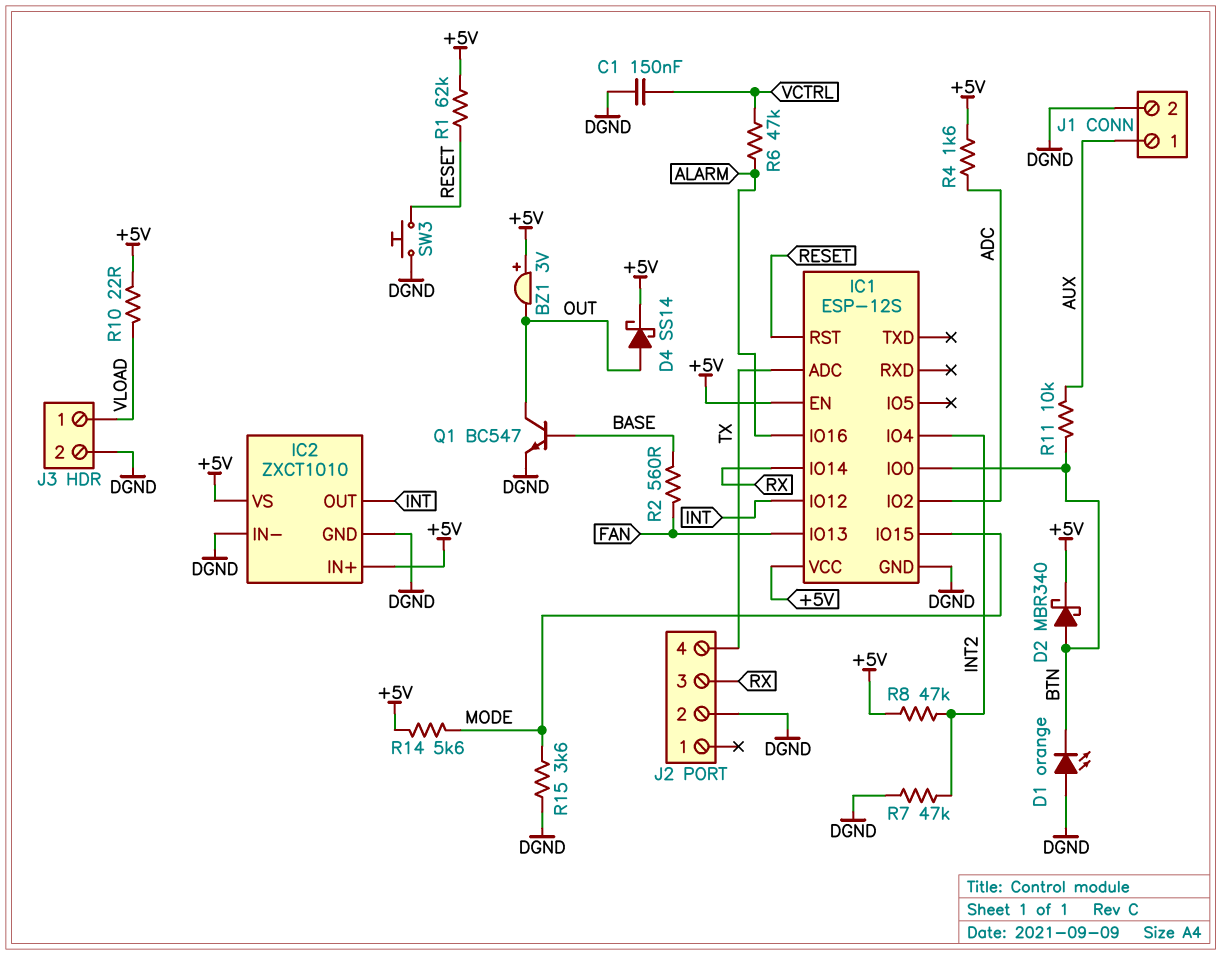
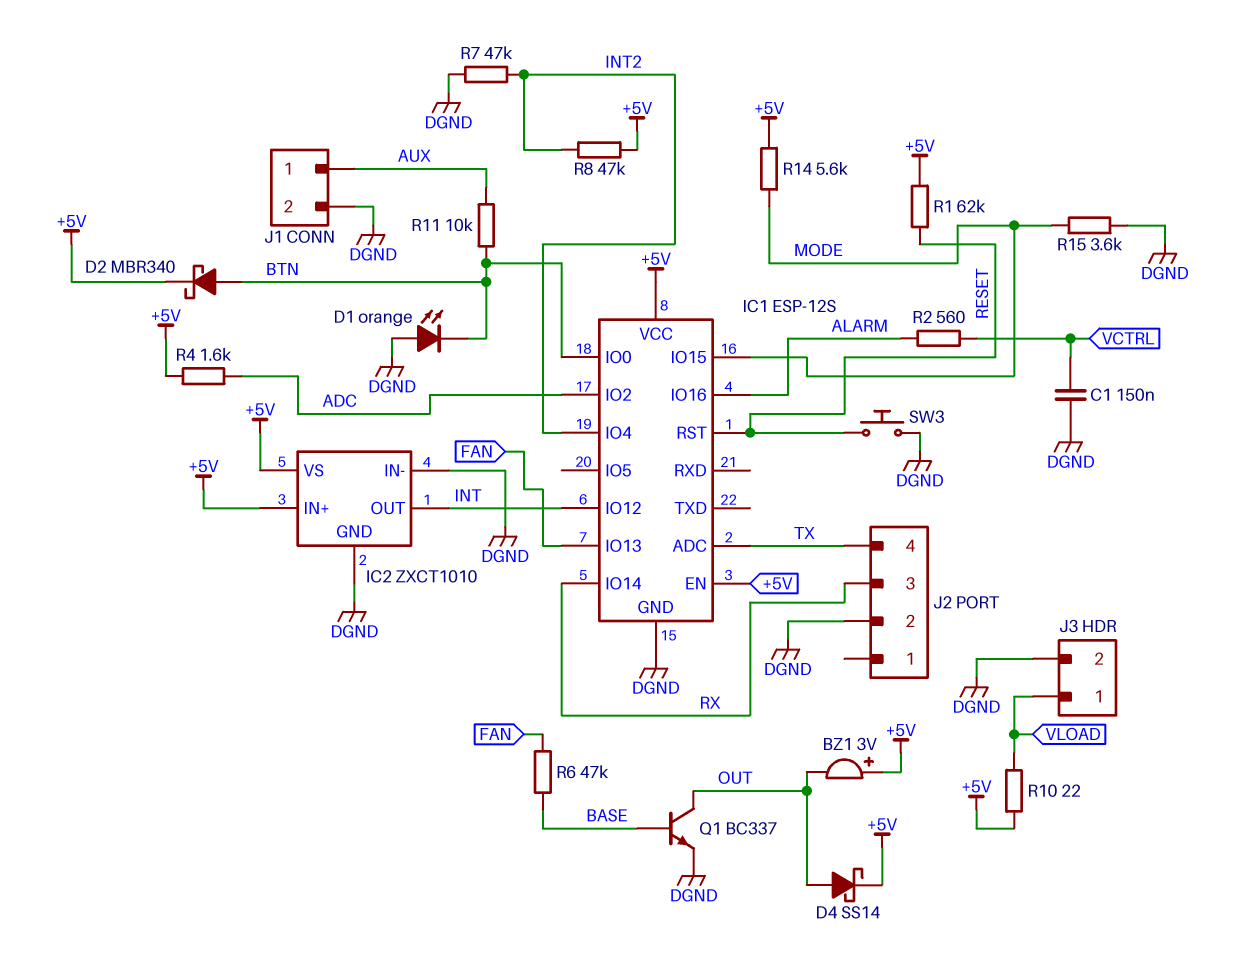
Q1: NPN BC547 (B BASE, C OUT, E DGND) -> NPN BC337 (B BASE, C OUT, E DGND)
R2: 560 (BASE, FAN) -> 560 (ALARM, VCTRL)
R6: 47k (ALARM, VCTRL) -> 47k (BASE, FAN)

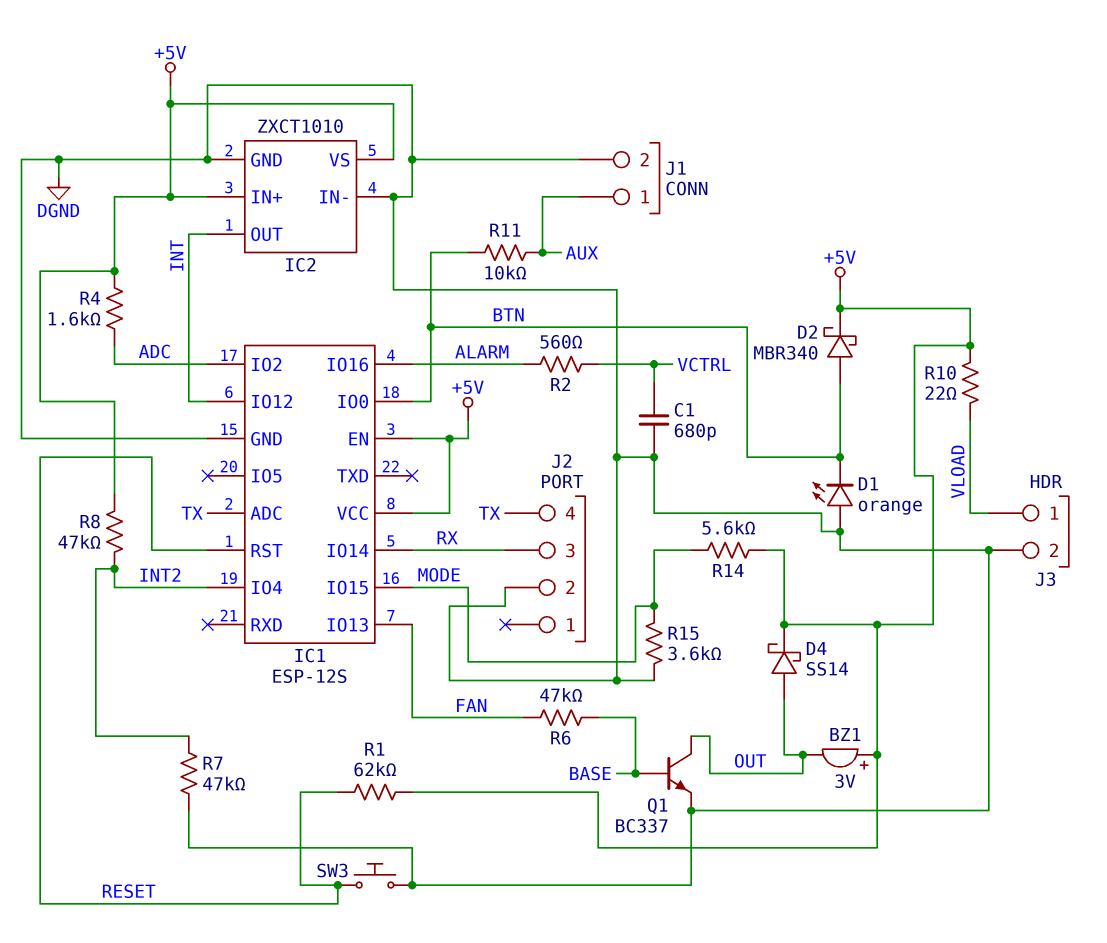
C1: 150nF (DGND, VCTRL) -> 680pF (DGND, VCTRL)

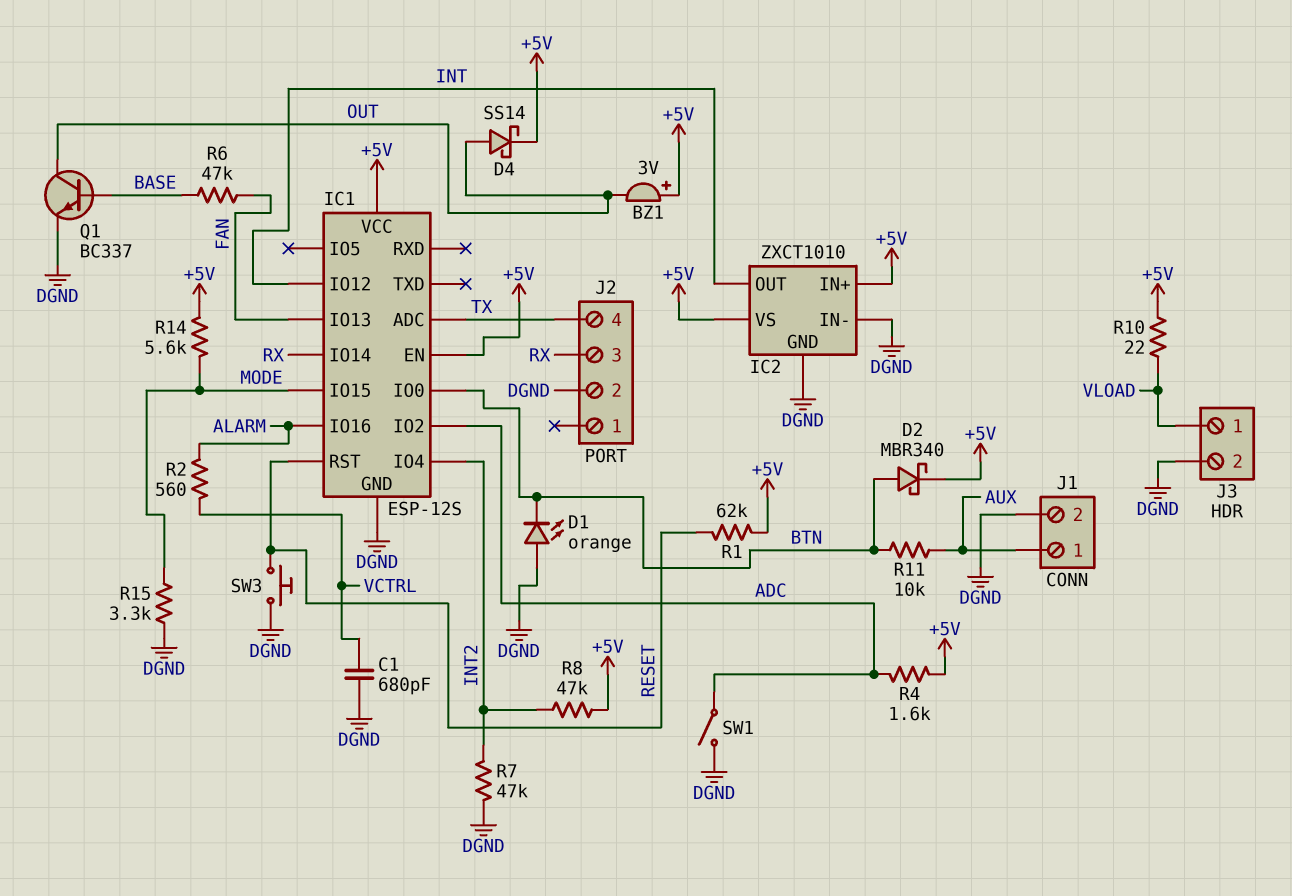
R15: 3.6k (DGND, MODE) -> 3.3k (DGND, MODE)
SW1: none -> switch (ADC, DGND)

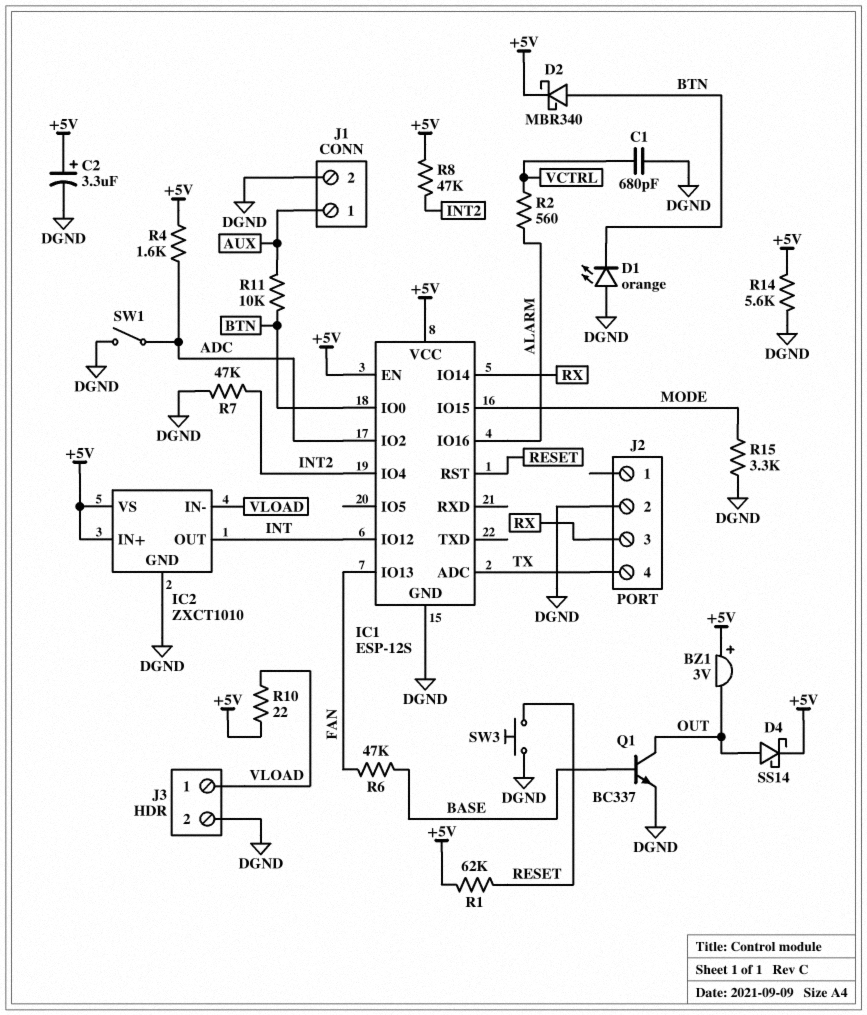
C2: none -> 3.3uF (plus +5V, minus DGND)
IC2 pin IN-: DGND -> VLOAD
R14: 5.6k (+5V, MODE) -> 5.6k (+5V, DGND)

